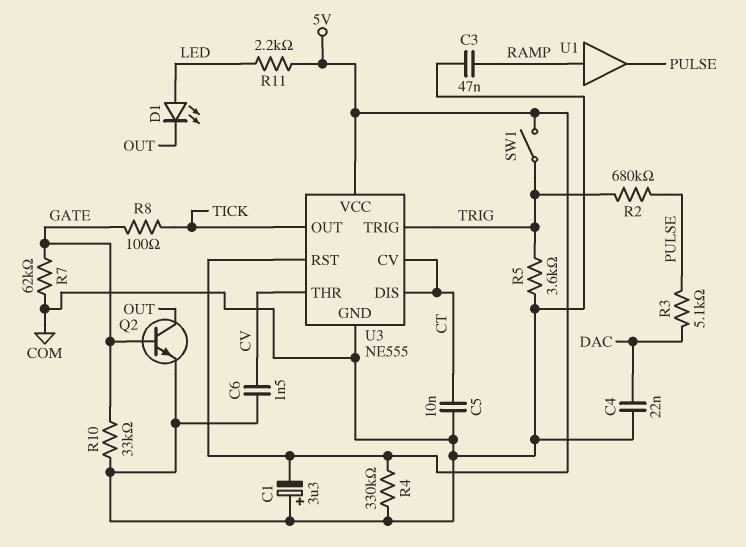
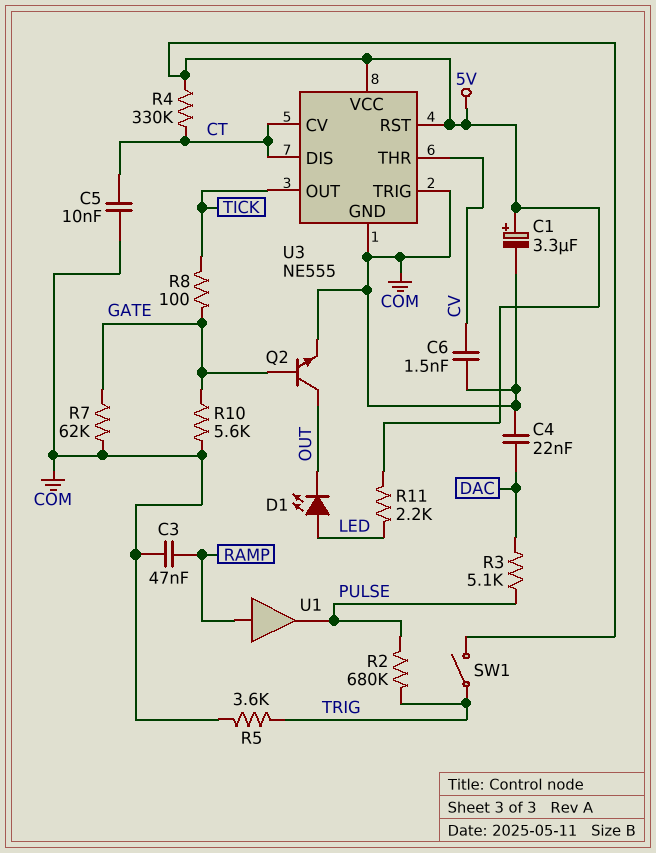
C1: 3.3uF (plus COM, minus 5V) -> 3.3uF (plus 5V, minus COM)
R4: 330k (5V, COM) -> 330k (5V, CT)
R10: 33k (COM, GATE) -> 5.6k (COM, GATE)
U3 pin TRIG: TRIG -> COM

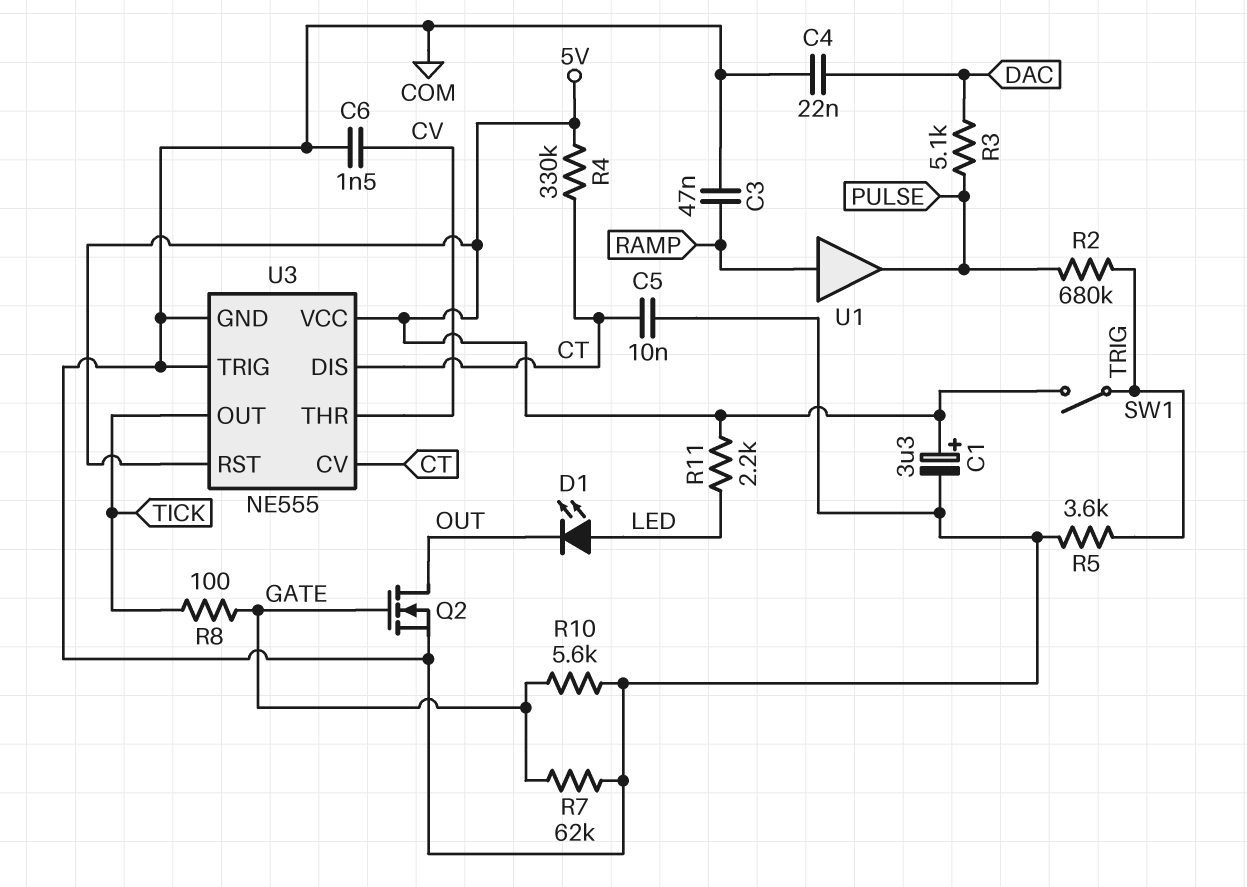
Q2: NPN (B GATE, C OUT, E COM) -> NMOS (G GATE, D OUT, S COM)

